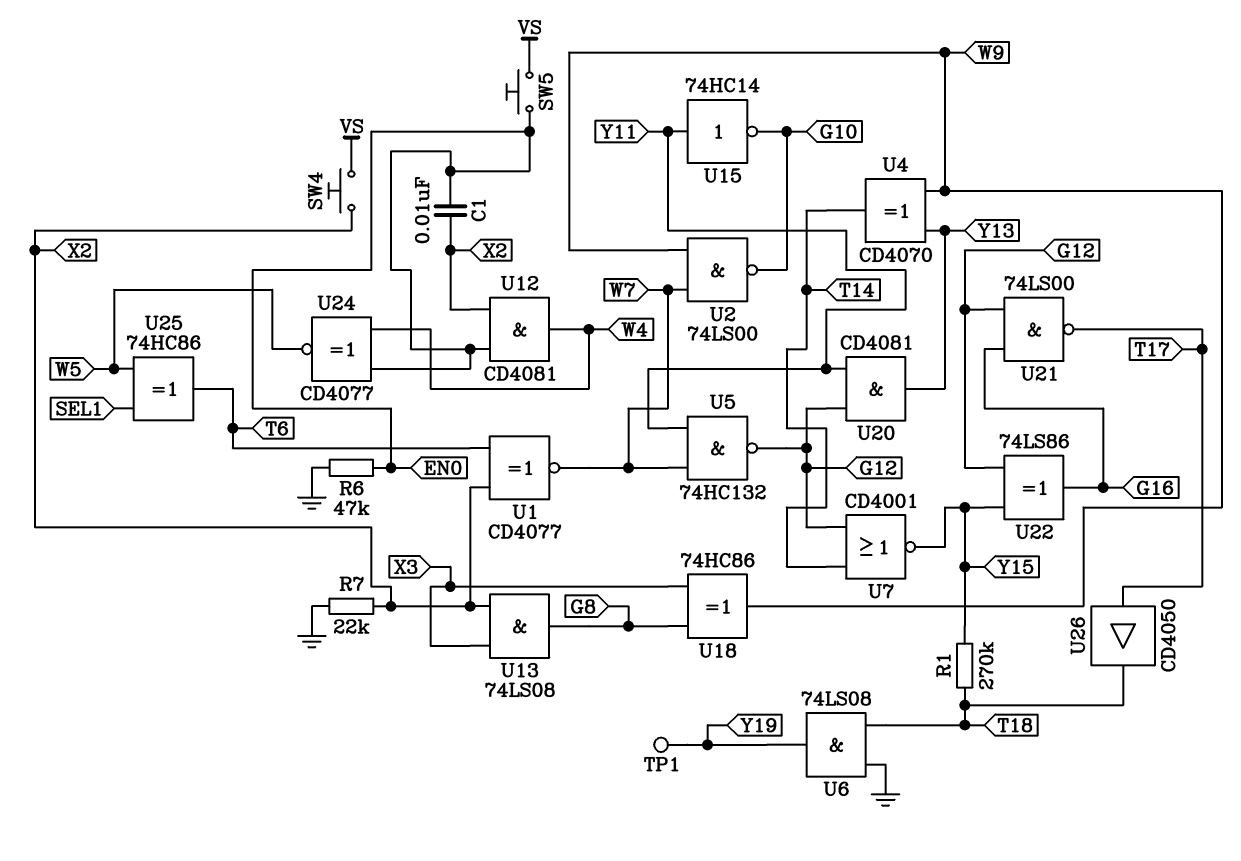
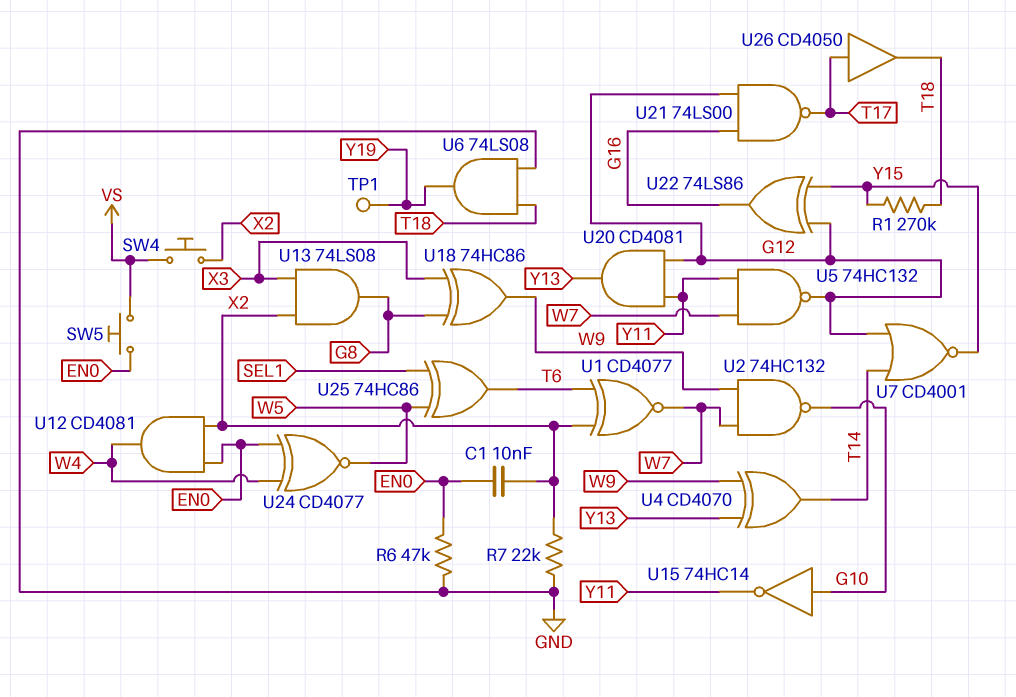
U2: NAND 74LS00 (in W7, in W9, out G10) -> NAND 74HC132 (in W7, in W9, out G10)
U15: NOT 74HC14 (in Y11, out G10) -> NOT 74HC14 (in G10, out Y11)

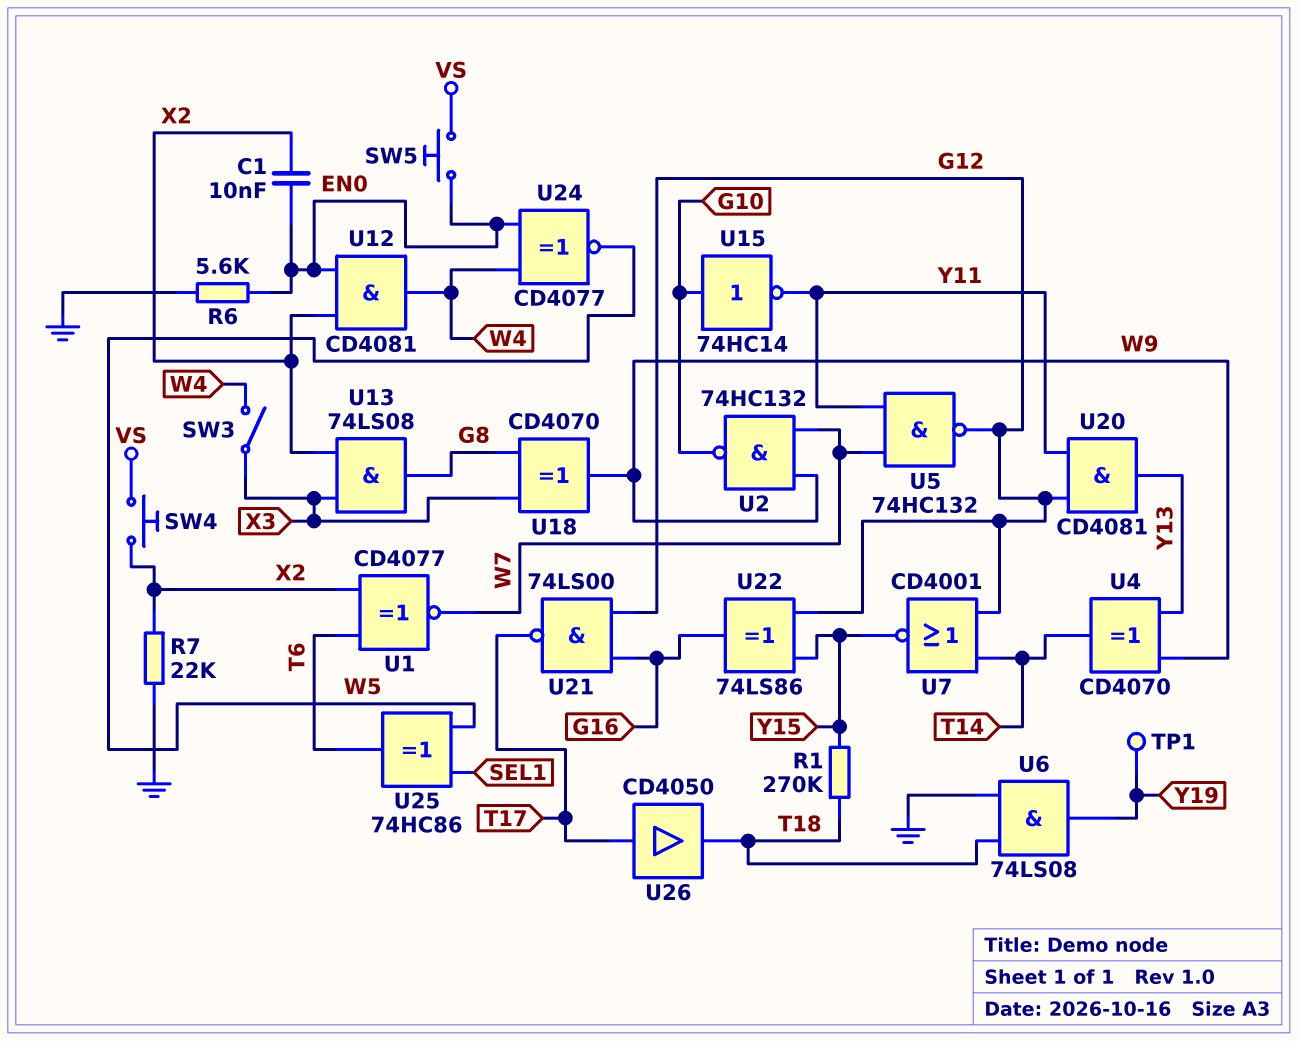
R6: 47k (EN0, GND) -> 5.6k (EN0, GND)
SW3: none -> switch (W4, X3)
U18: XOR 74HC86 (in G8, in X3, out W9) -> XOR CD4070 (in G8, in X3, out W9)

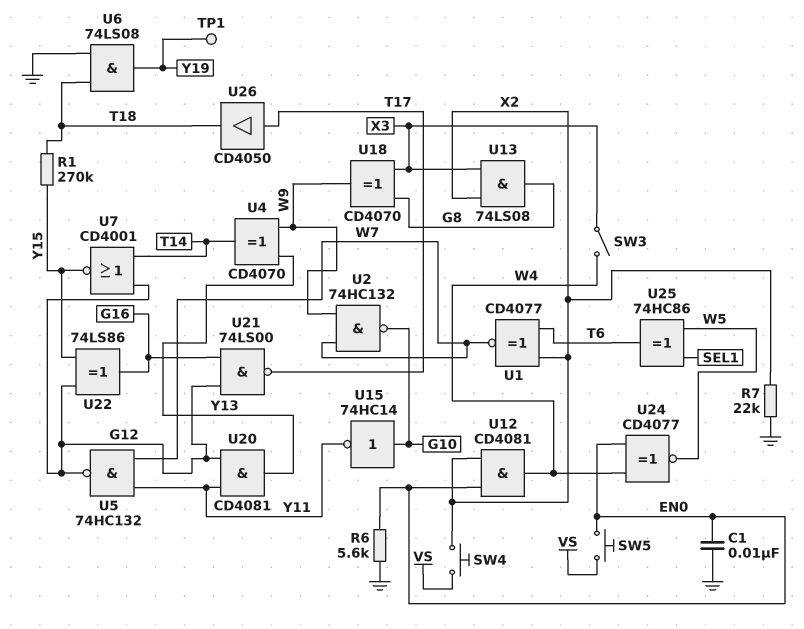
C1: 10nF (EN0, X2) -> 10nF (EN0, GND)

